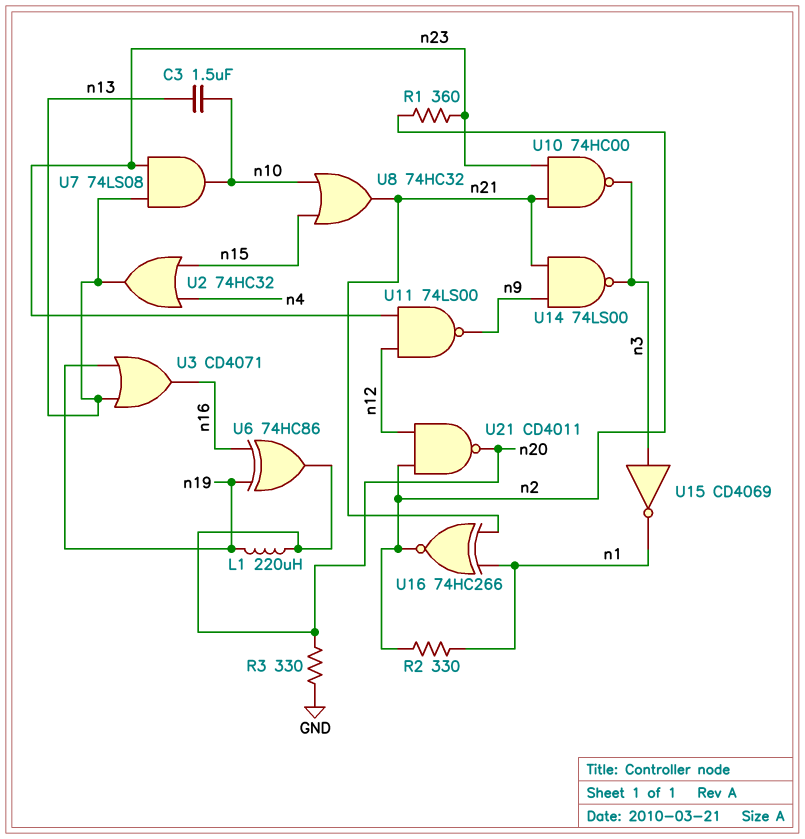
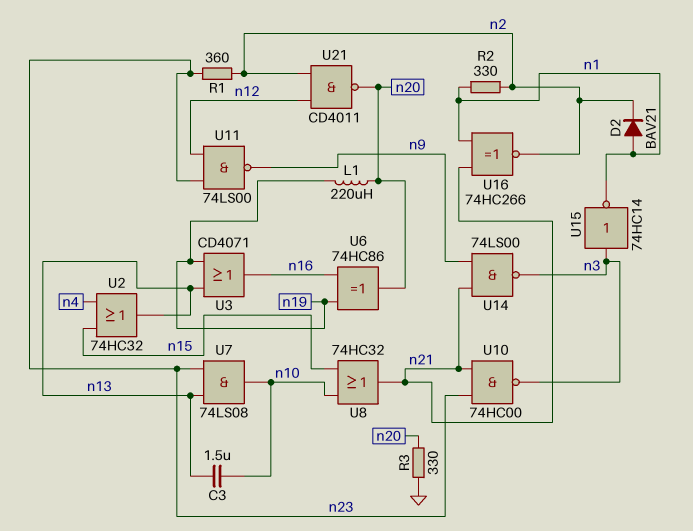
D2: none -> diode BAV21 (A n1, K n2)
U15: NOT CD4069 (in n3, out n1) -> NOT 74HC14 (in n3, out n1)

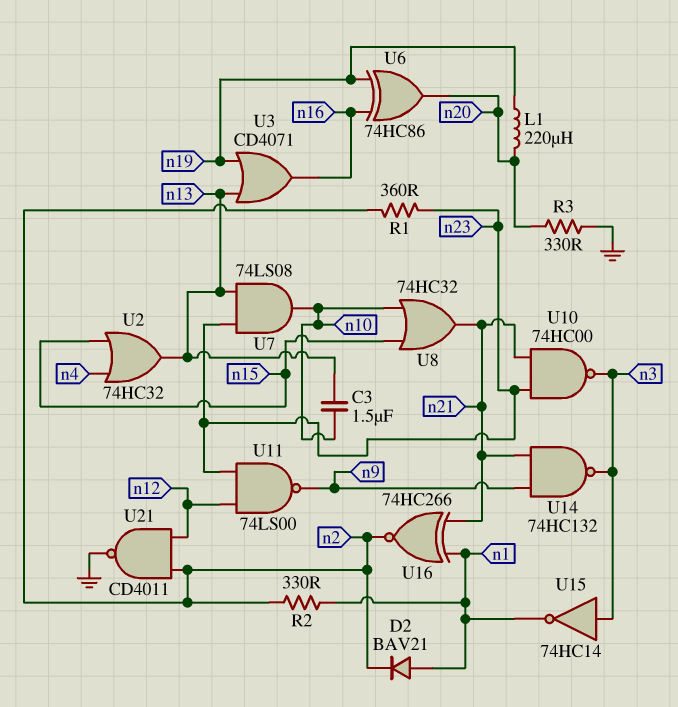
U14: NAND 74LS00 (in n9, in n21, out n3) -> NAND 74HC132 (in n9, in n21, out n3)
U21: NAND CD4011 (in n2, in n12, out n20) -> NAND CD4011 (in n2, in n12, out GND)

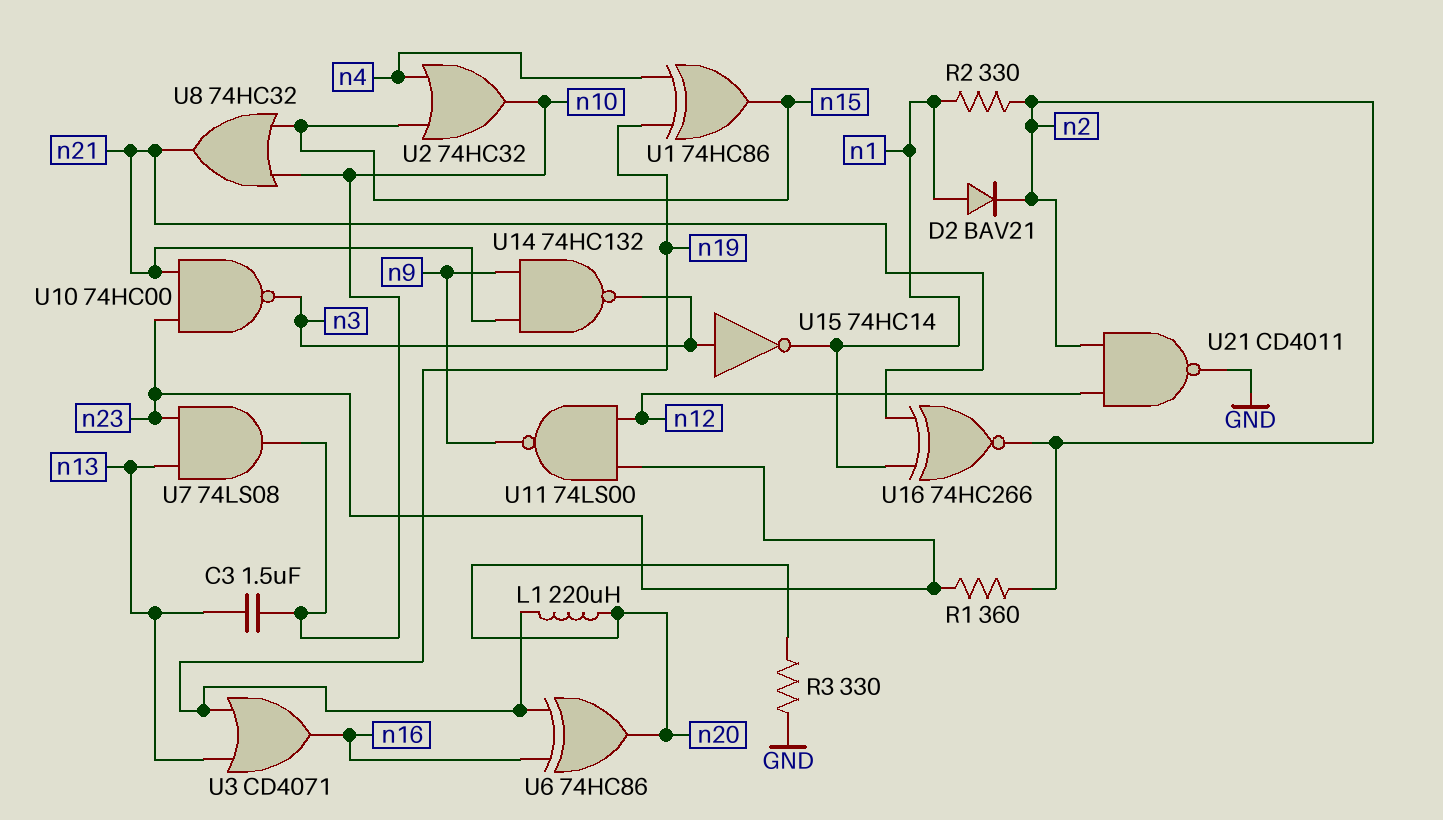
U1: none -> XOR 74HC86 (in n4, in n19, out n15)
U2: OR 74HC32 (in n4, in n15, out n13) -> OR 74HC32 (in n4, in n15, out n10)

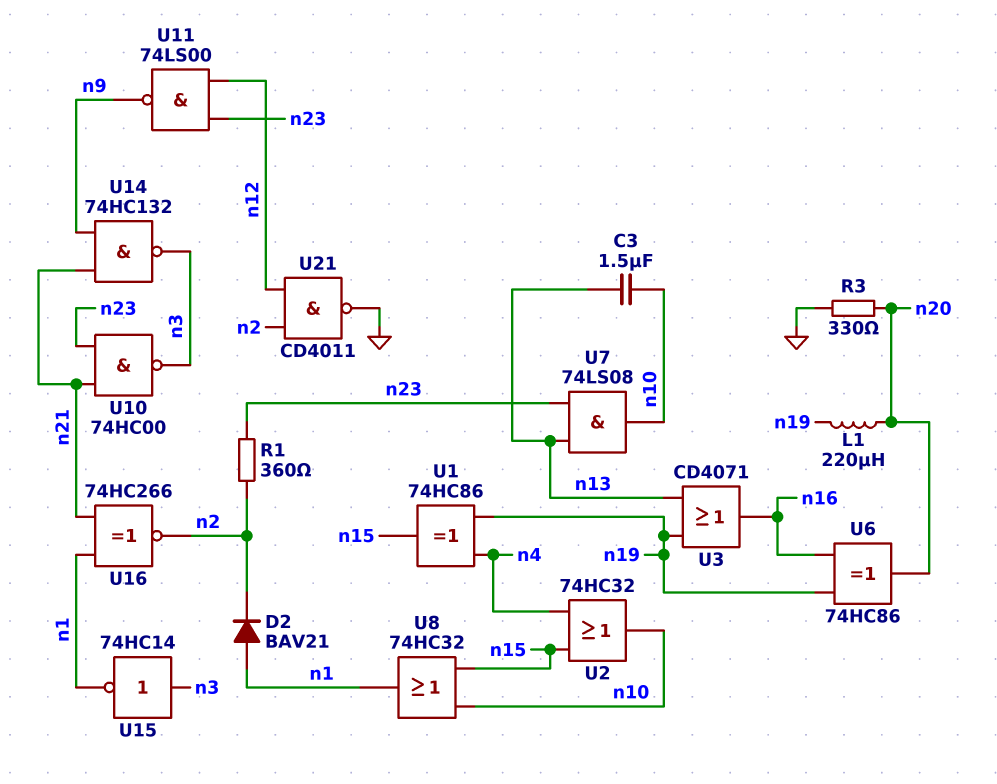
R2: 330 (n1, n2) -> none
U8: OR 74HC32 (in n10, in n15, out n21) -> OR 74HC32 (in n10, in n15, out n1)

